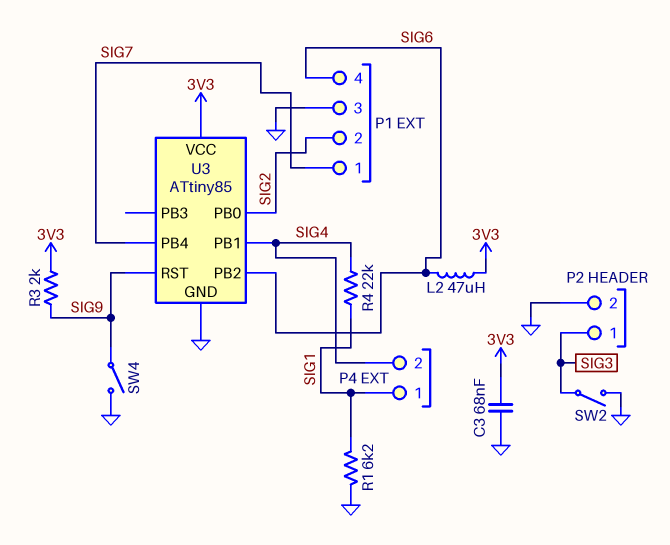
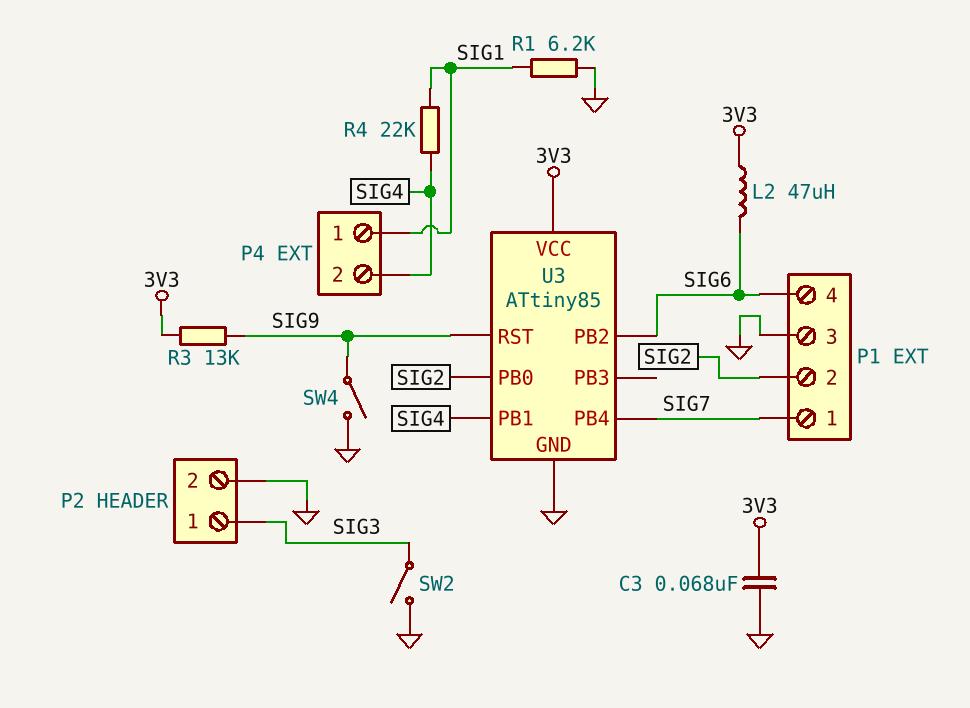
R3: 2k (3V3, SIG9) -> 13k (3V3, SIG9)

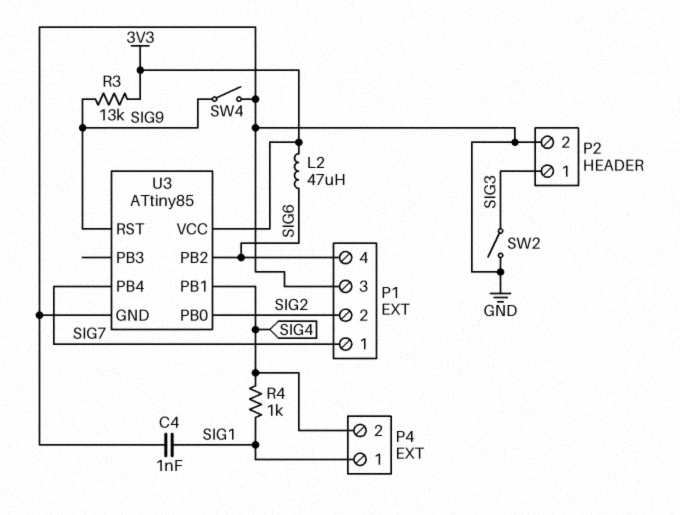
C3: 68nF (3V3, GND) -> none
C4: none -> 1nF (GND, SIG1)
R1: 6.2k (GND, SIG1) -> none
R4: 22k (SIG1, SIG4) -> 1k (SIG1, SIG4)

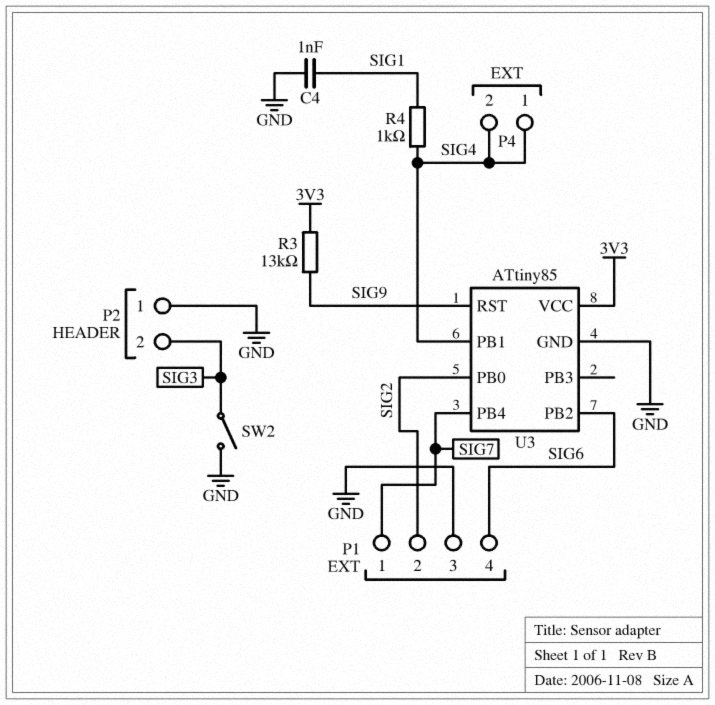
L2: 47uH (3V3, SIG6) -> none
P2 pin 1: SIG3 -> GND
P2 pin 2: GND -> SIG3
P4 pin 1: SIG1 -> SIG4
SW4: switch (GND, SIG9) -> none

